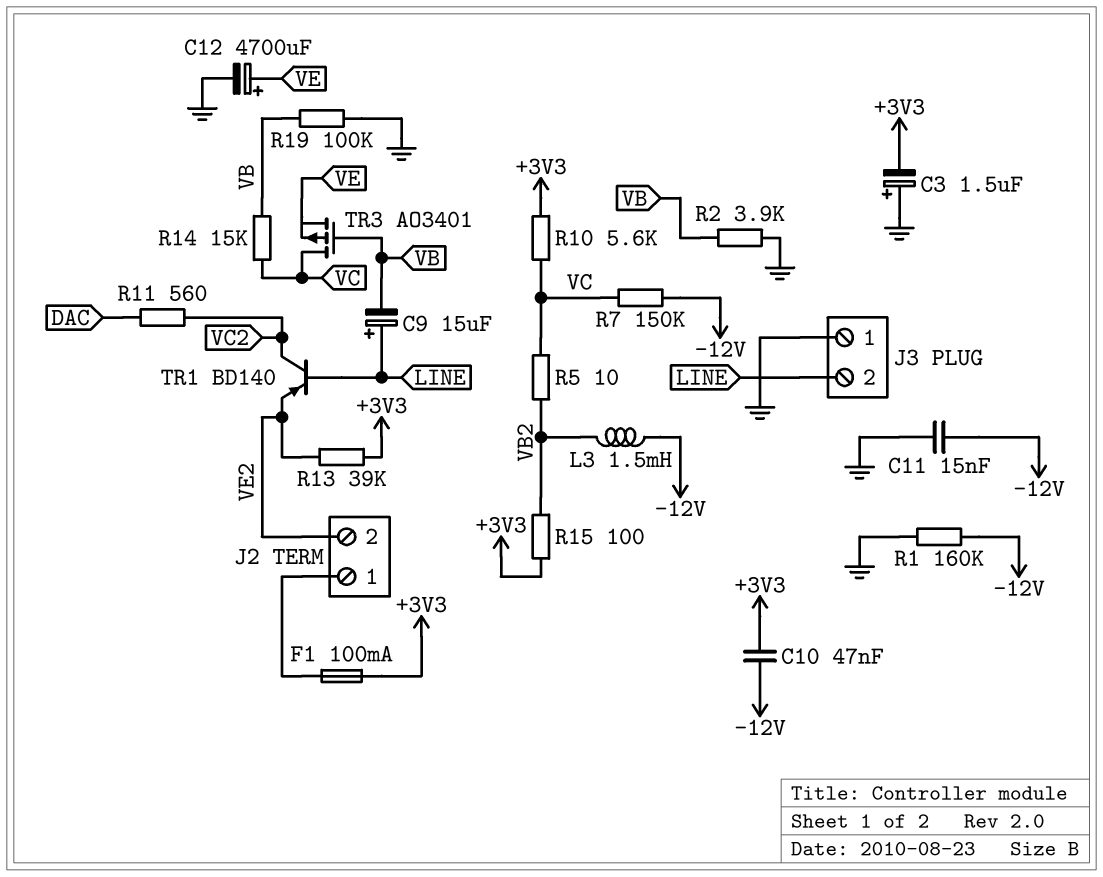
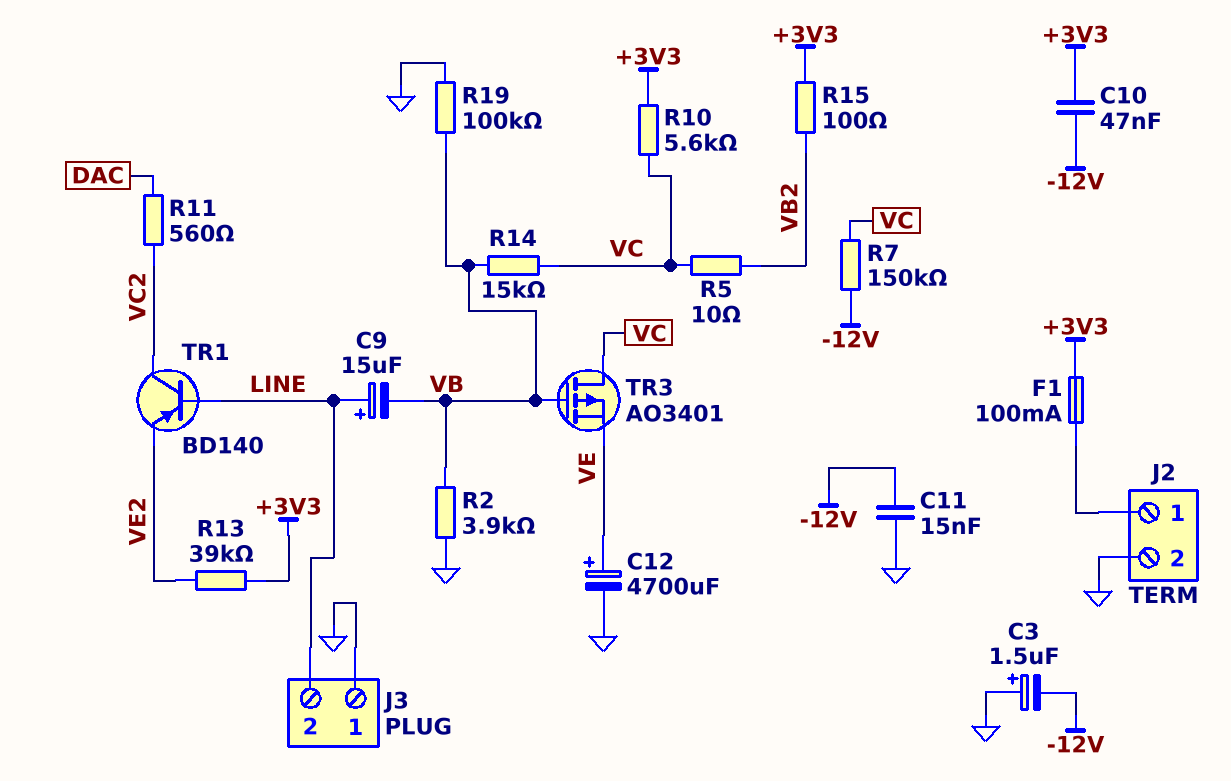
C3: 1.5uF (plus GND, minus +3V3) -> 1.5uF (plus GND, minus -12V)
J2 pin 2: VE2 -> GND
L3: 1.5mH (-12V, VB2) -> none
R1: 160k (-12V, GND) -> none

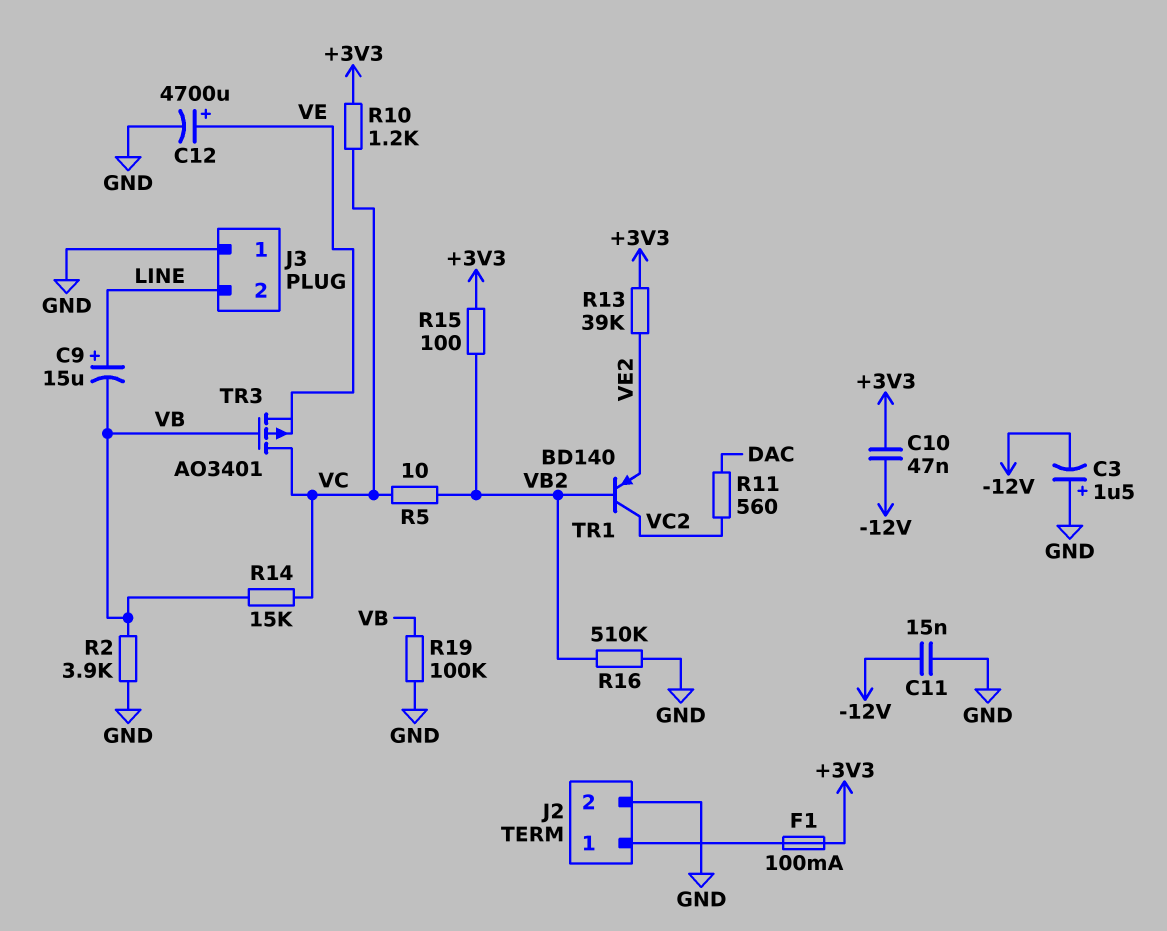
R7: 150k (-12V, VC) -> none
R10: 5.6k (+3V3, VC) -> 1.2k (+3V3, VC)
R16: none -> 510k (GND, VB2)
TR1: PNP BD140 (B LINE, C VC2, E VE2) -> PNP BD140 (B VB2, C VC2, E VE2)

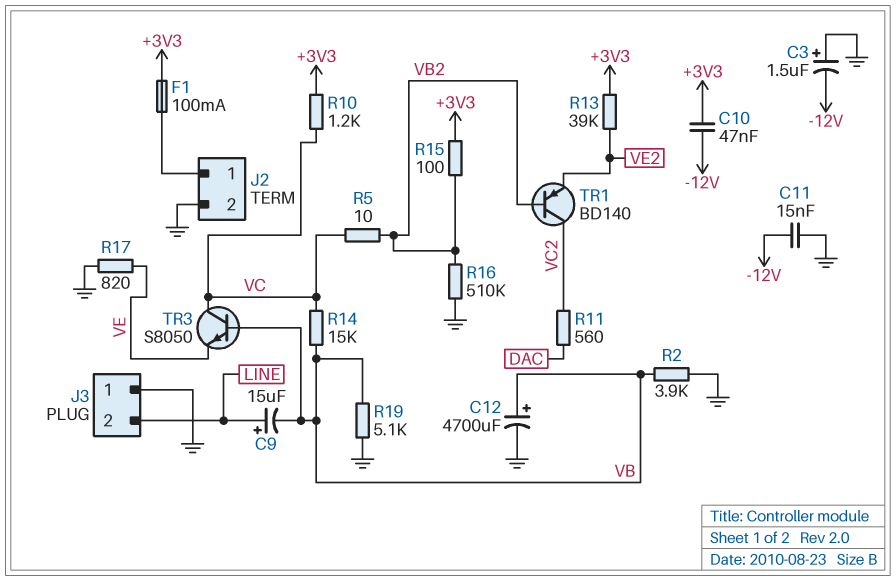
C12: 4700uF (plus VE, minus GND) -> 4700uF (plus VB, minus GND)
R17: none -> 820 (GND, VE)
R19: 100k (GND, VB) -> 5.1k (GND, VB)
TR3: PMOS AO3401 (G VB, D VC, S VE) -> NPN S8050 (B VB, C VC, E VE)

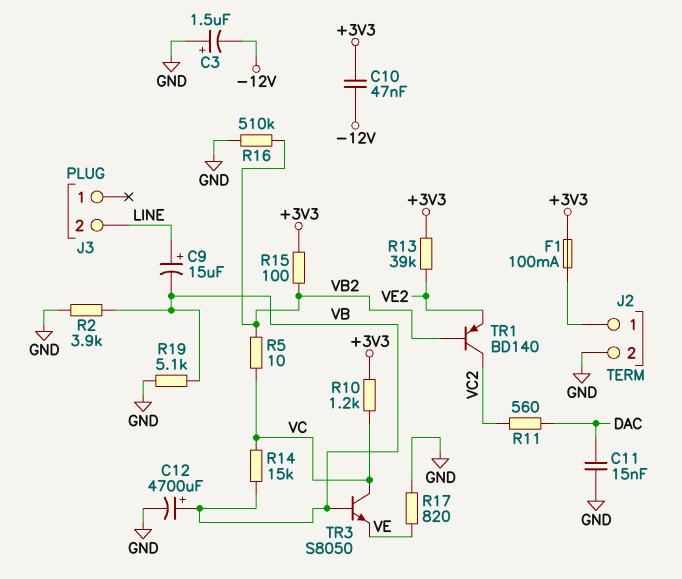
C11: 15nF (-12V, GND) -> 15nF (DAC, GND)
J3 pin 1: GND -> none

